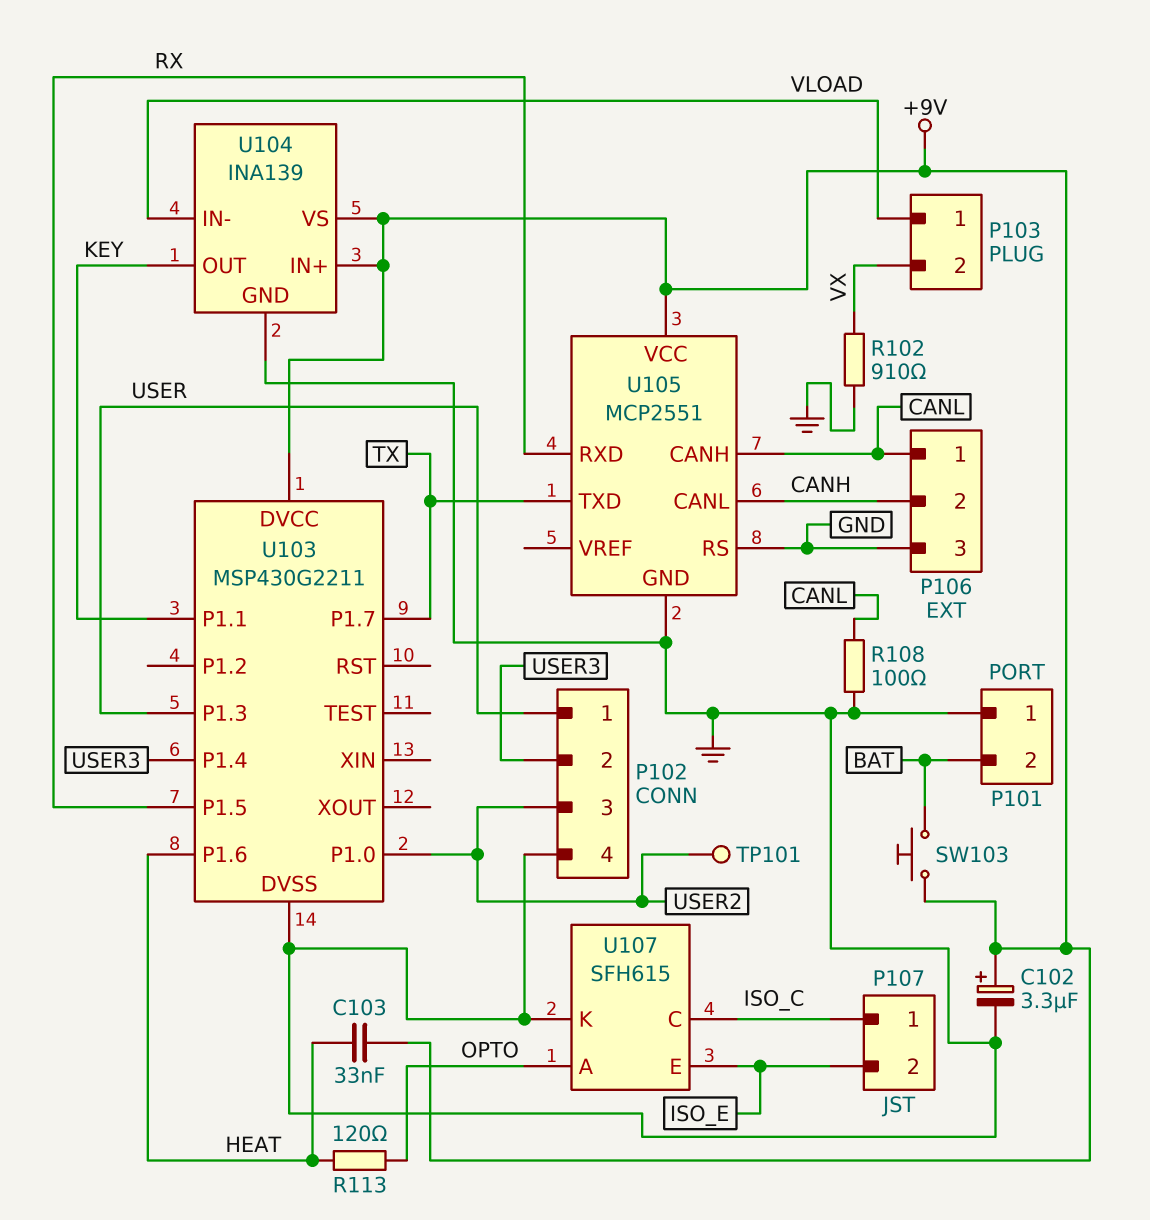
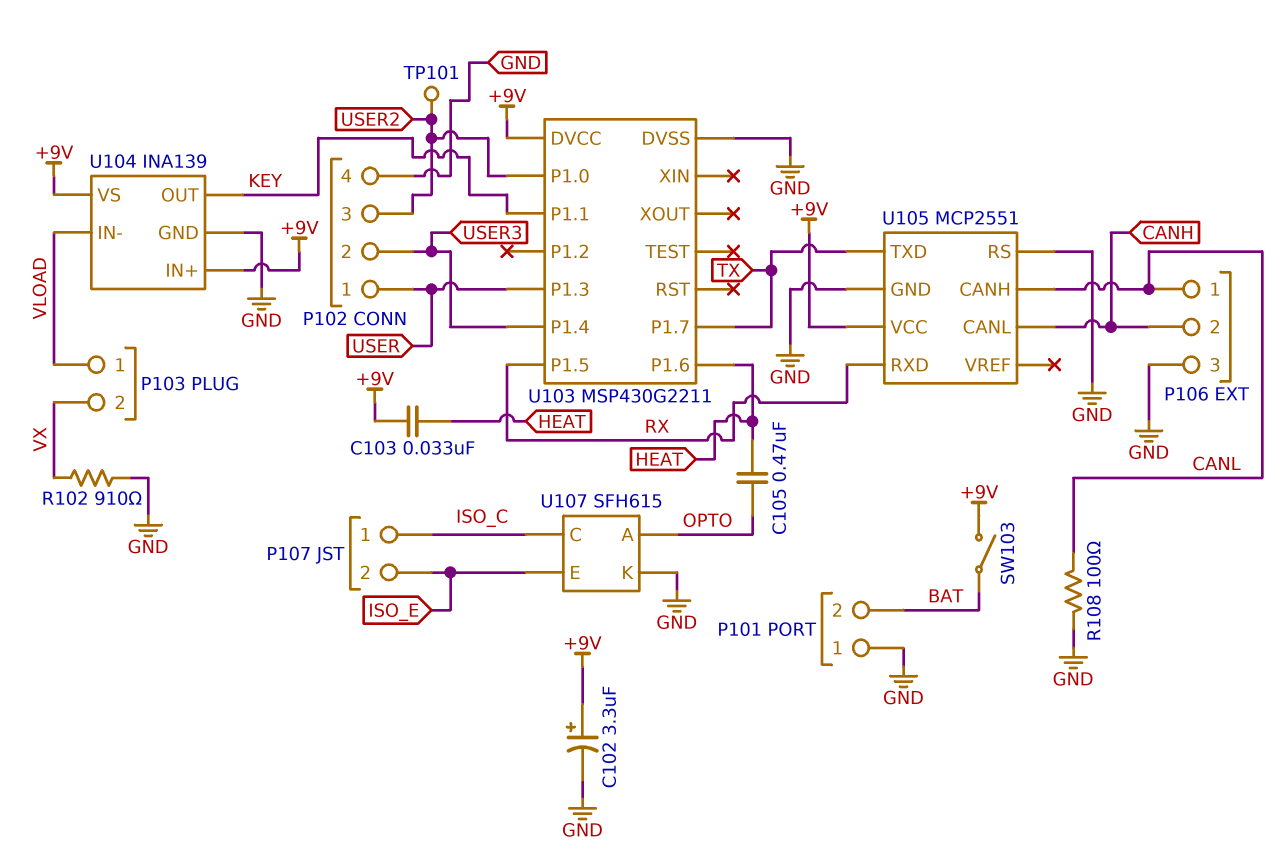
C105: none -> 470nF (HEAT, OPTO)
R113: 120 (HEAT, OPTO) -> none
SW103: button (+9V, BAT) -> switch (+9V, BAT)

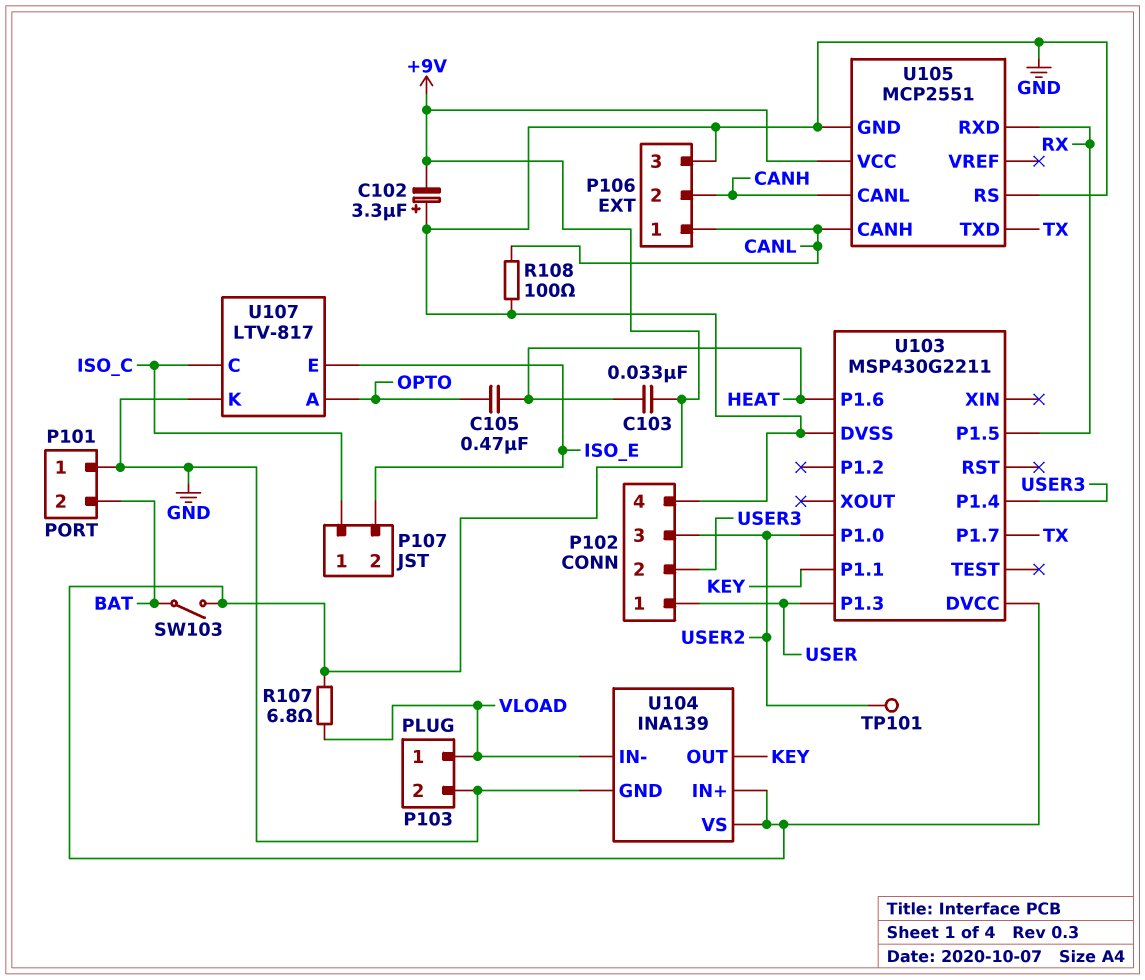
C102: 3.3uF (plus +9V, minus GND) -> 3.3uF (plus GND, minus +9V)
P103 pin 2: VX -> GND
R102: 910 (GND, VX) -> none
R107: none -> 6.8 (+9V, VLOAD)
U107: SFH615 -> LTV-817

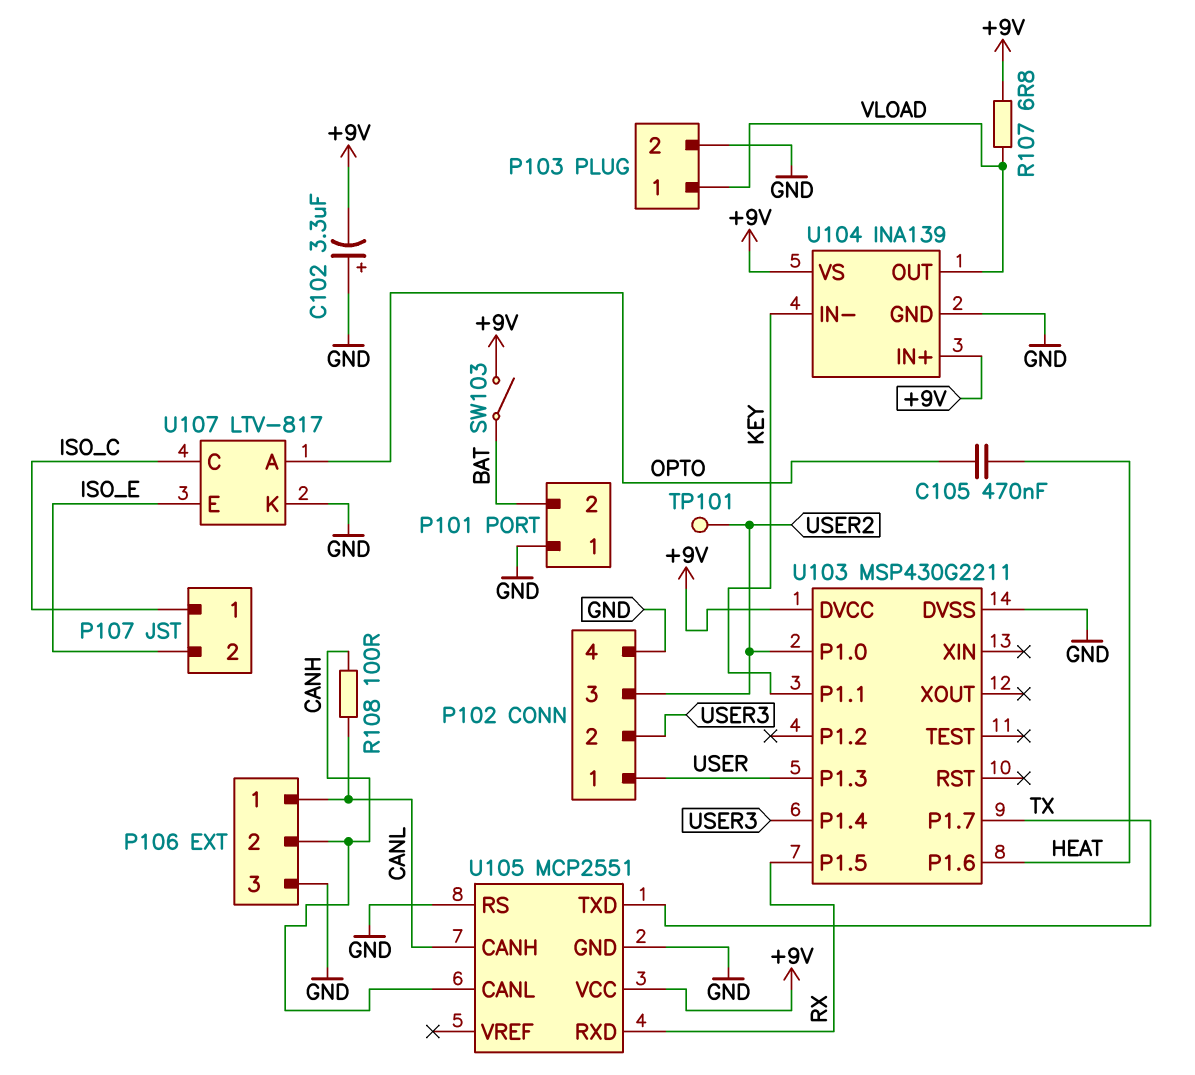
C103: 33nF (+9V, HEAT) -> none
R108: 100 (CANL, GND) -> 100 (CANH, CANL)
U104 pin IN-: VLOAD -> KEY
U104 pin OUT: KEY -> VLOAD

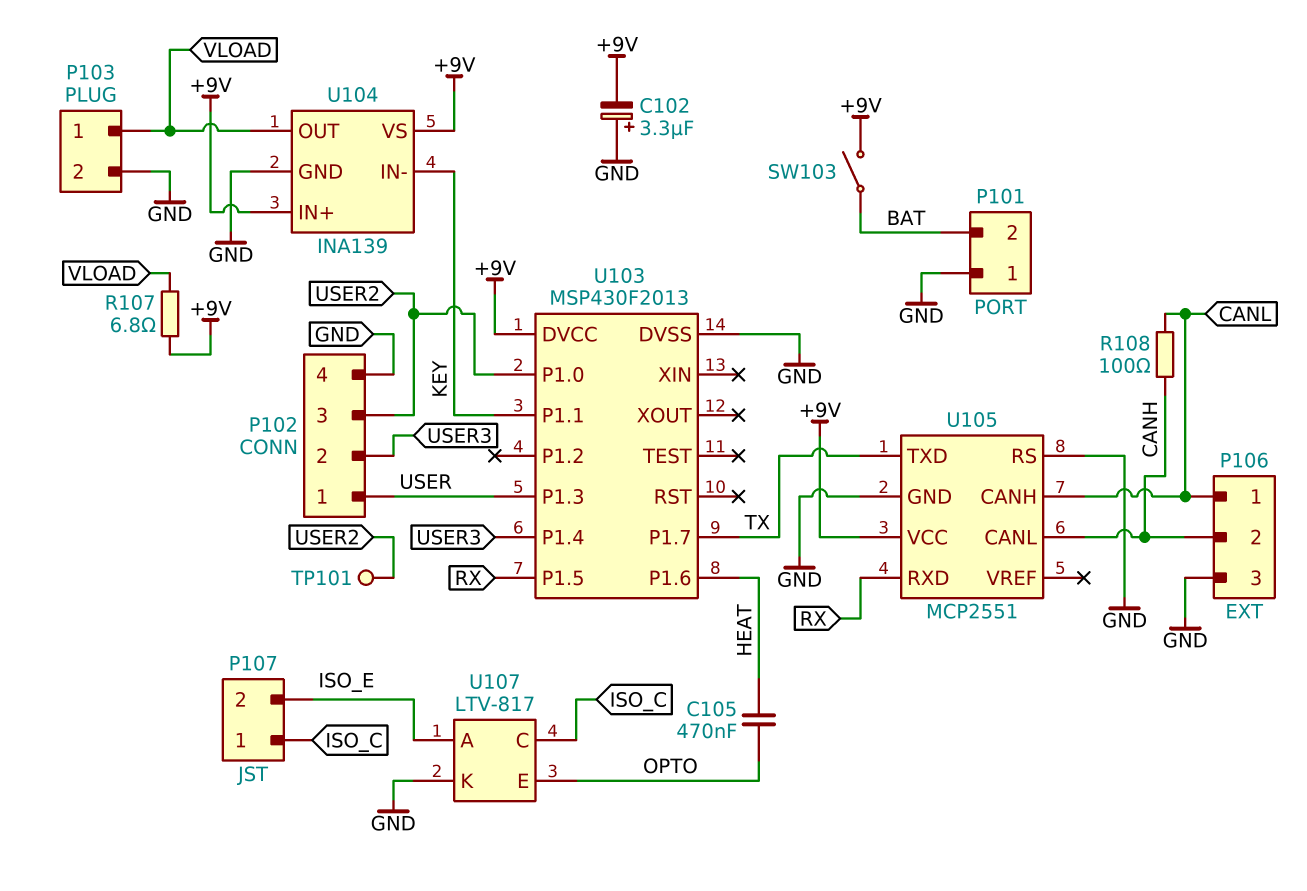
U103: MSP430G2211 -> MSP430F2013
U107 pin A: OPTO -> ISO_E
U107 pin E: ISO_E -> OPTO

